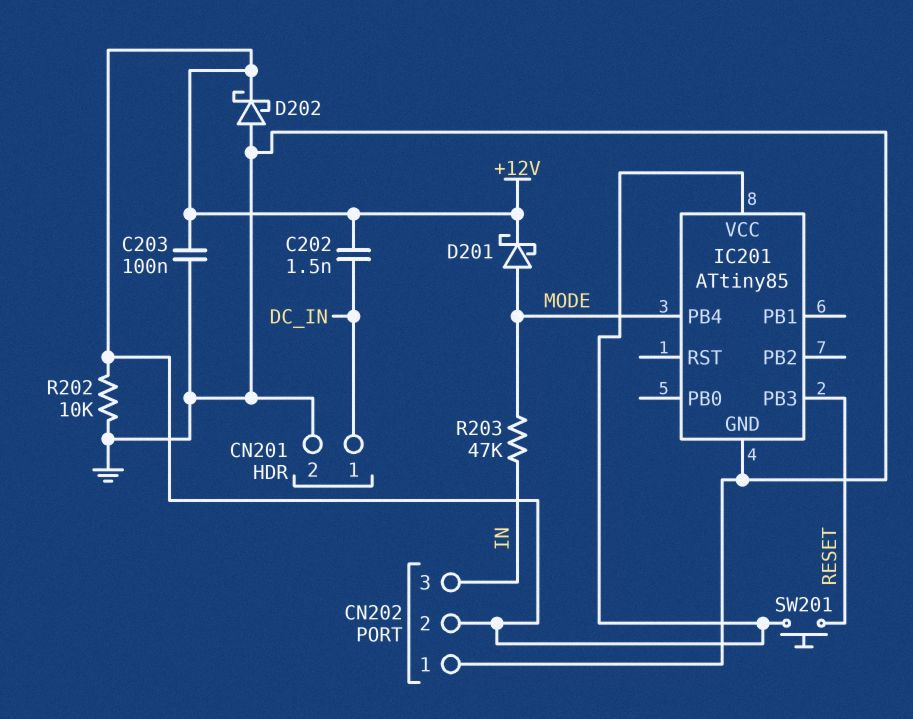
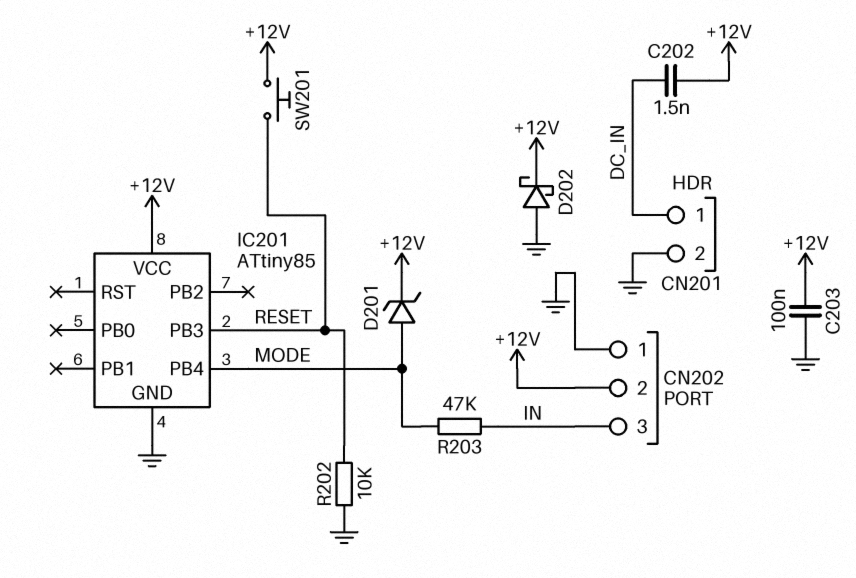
D201: schottky (A MODE, K +12V) -> zener (A MODE, K +12V)
R202: 10k (+12V, GND) -> 10k (GND, RESET)

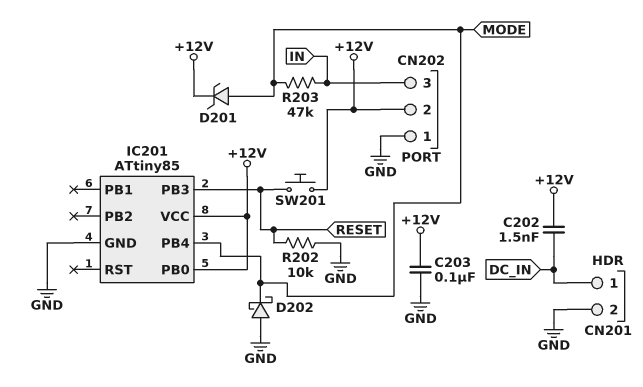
D202: schottky (A GND, K +12V) -> schottky (A GND, K MODE)
IC201 pin PB0: none -> +12V

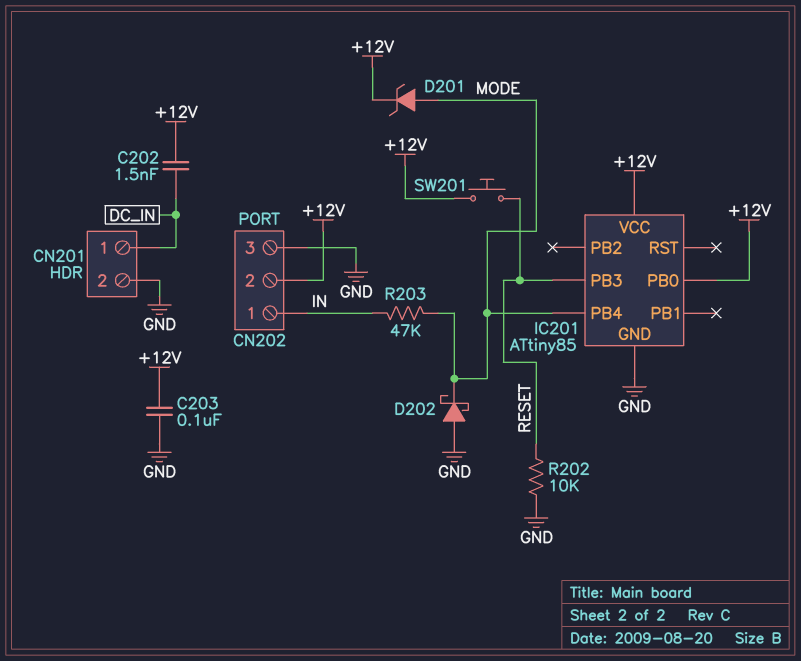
CN202 pin 1: GND -> IN
CN202 pin 3: IN -> GND

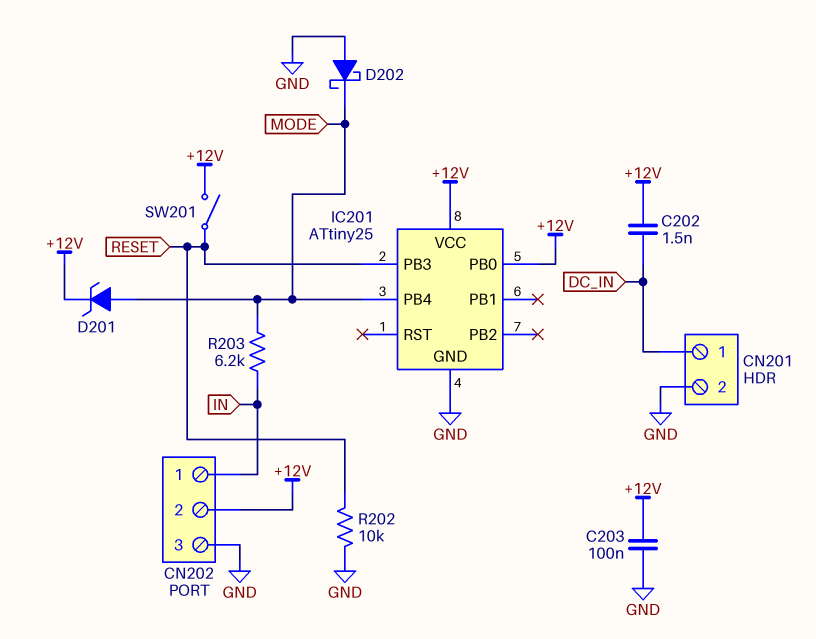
IC201: ATtiny85 -> ATtiny25
R203: 47k (IN, MODE) -> 6.2k (IN, MODE)
SW201: button (+12V, RESET) -> switch (+12V, RESET)

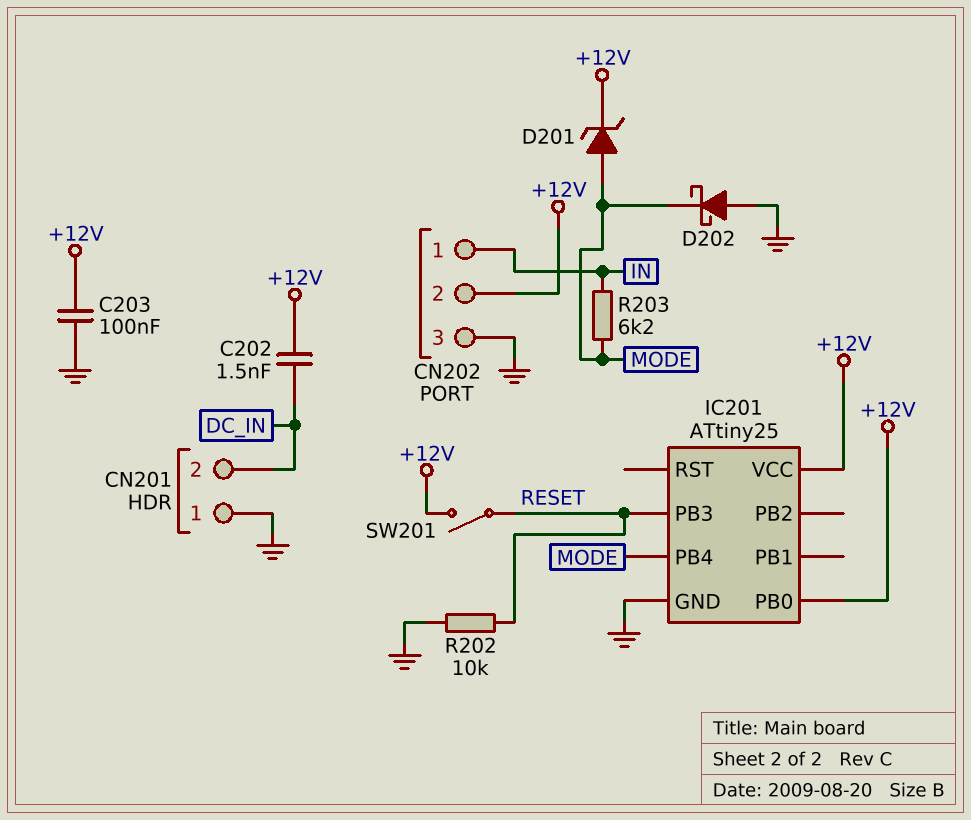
CN201 pin 1: DC_IN -> GND
CN201 pin 2: GND -> DC_IN

